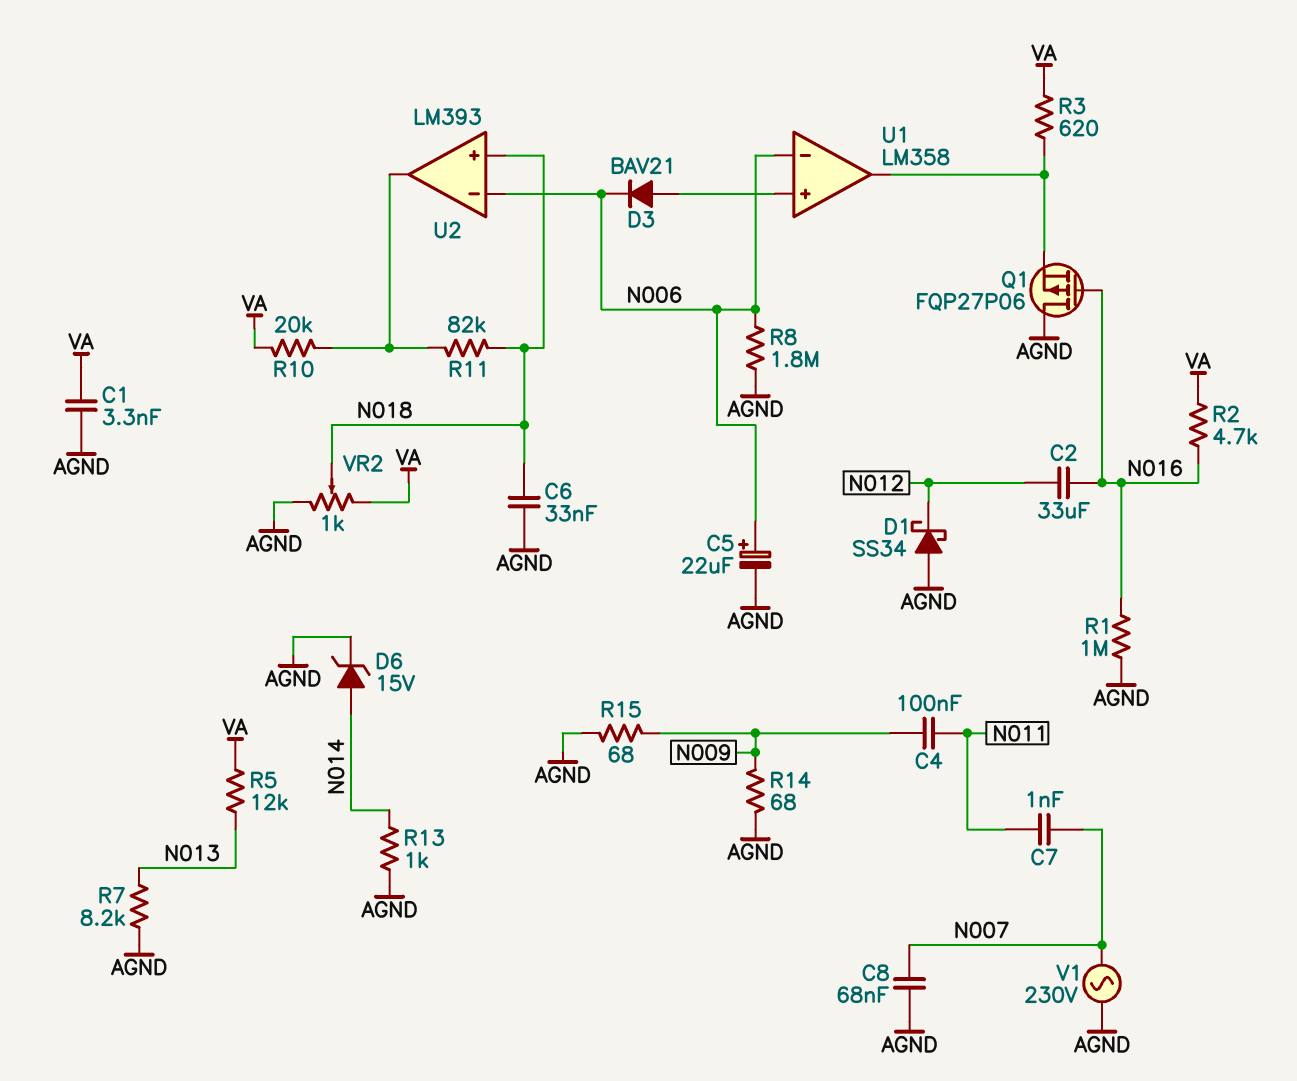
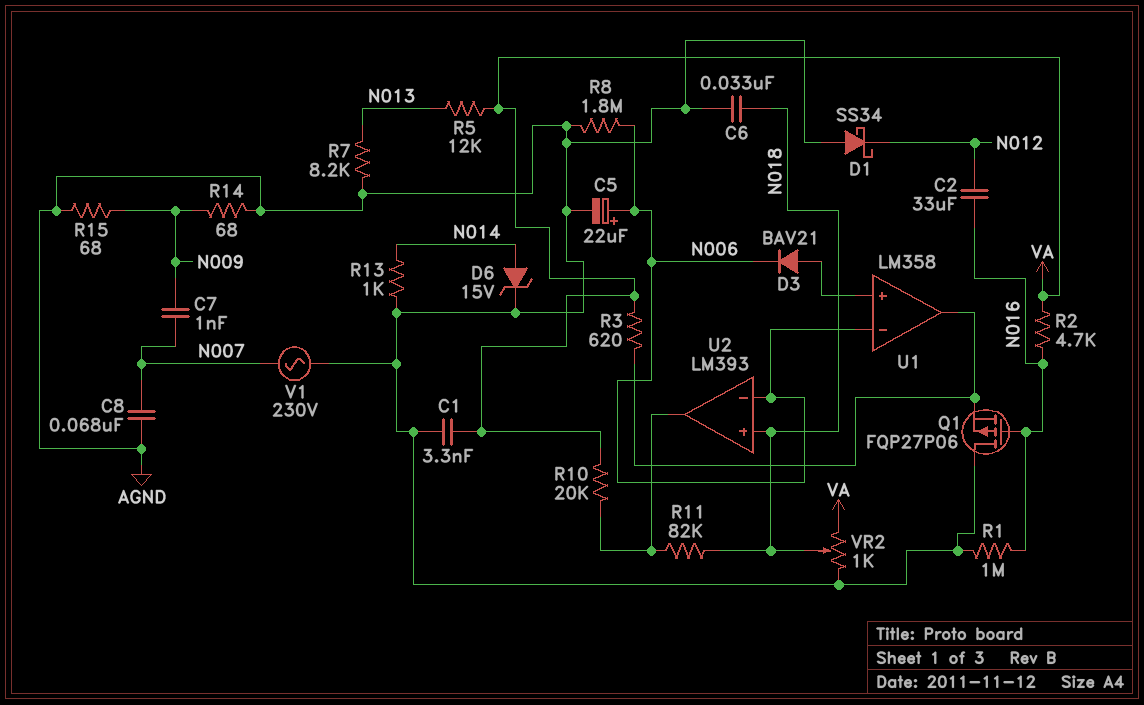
C4: 100nF (N009, N011) -> none
C7: 1nF (N007, N011) -> 1nF (N007, N009)

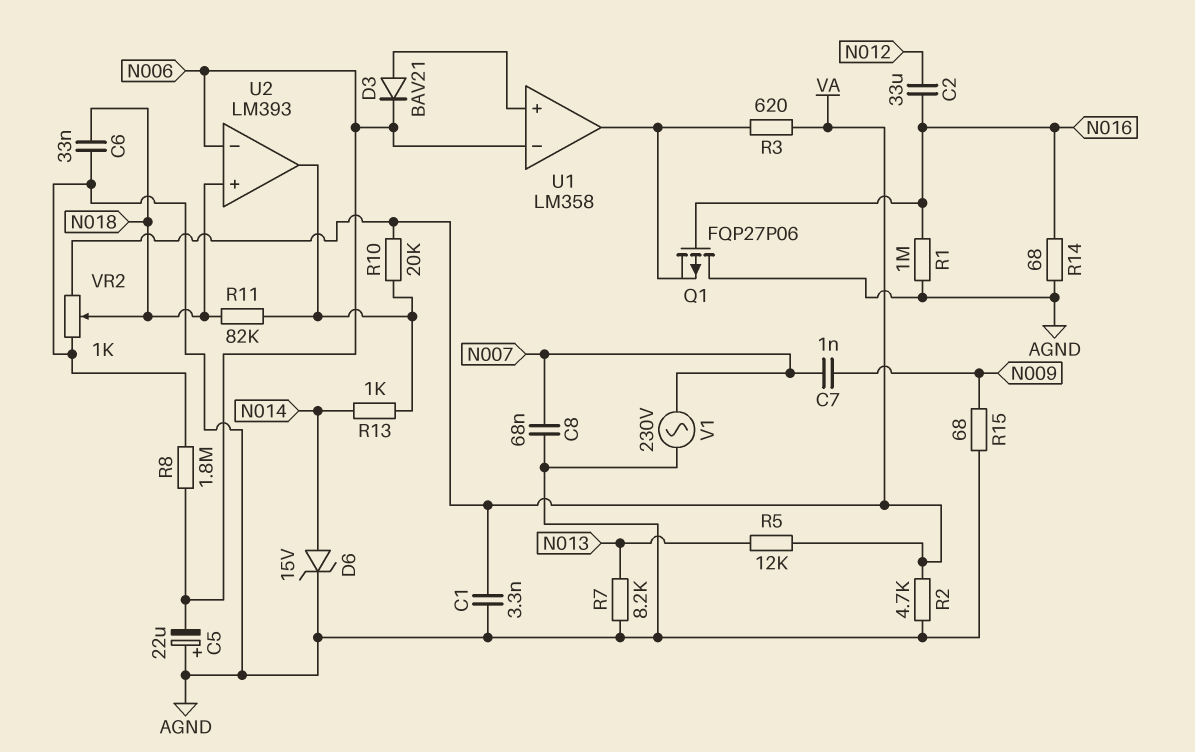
C5: 22uF (plus N006, minus AGND) -> 22uF (plus AGND, minus N006)
D1: schottky SS34 (A AGND, K N012) -> none
R2: 4.7k (N016, VA) -> 4.7k (AGND, VA)
R13: 1k (AGND, N014) -> 1k (N014, U2/out)
R14: 68 (AGND, N009) -> 68 (AGND, N016)

